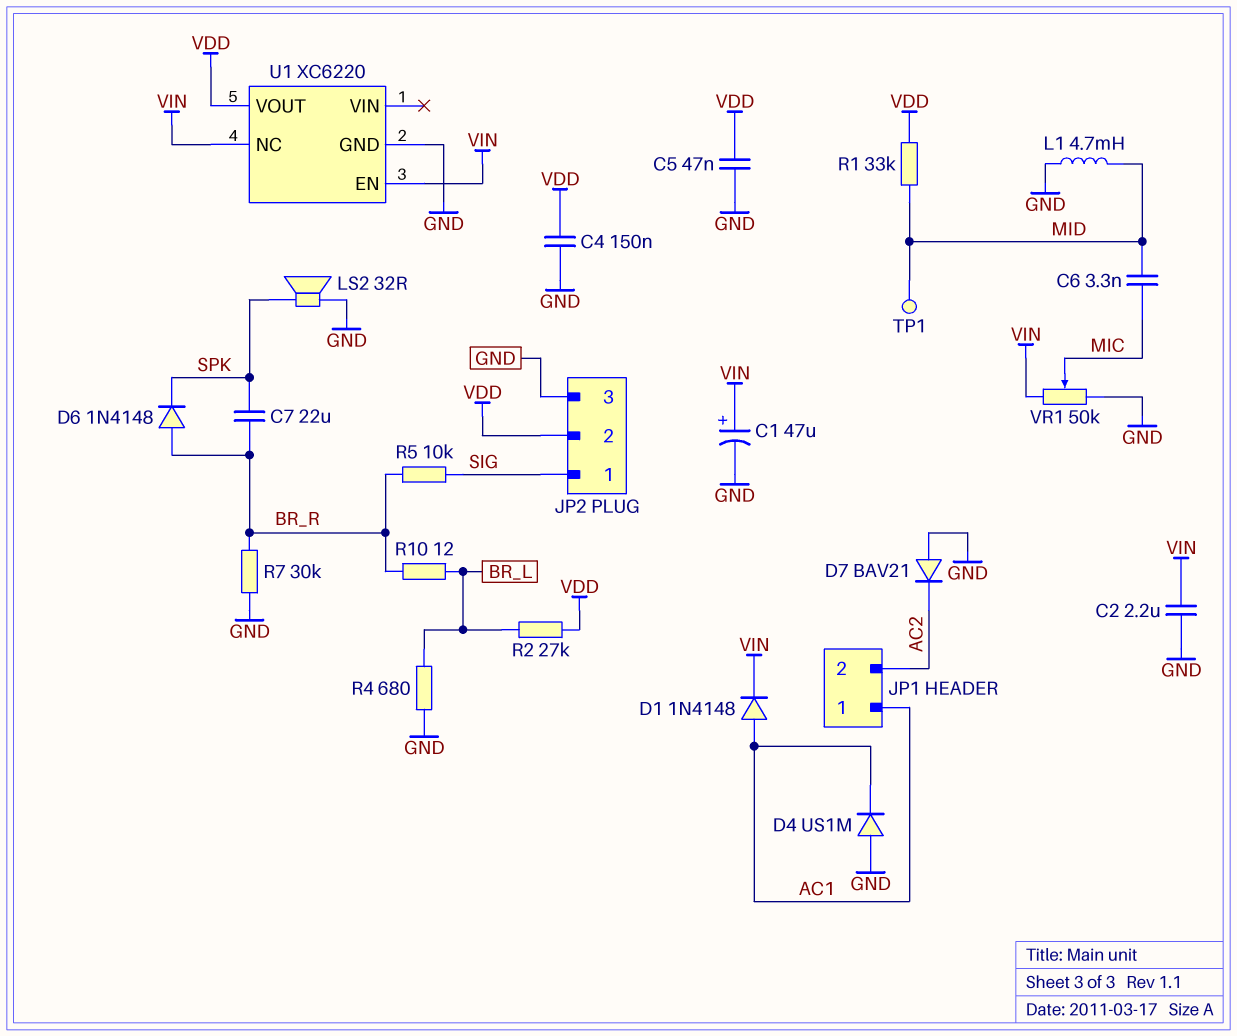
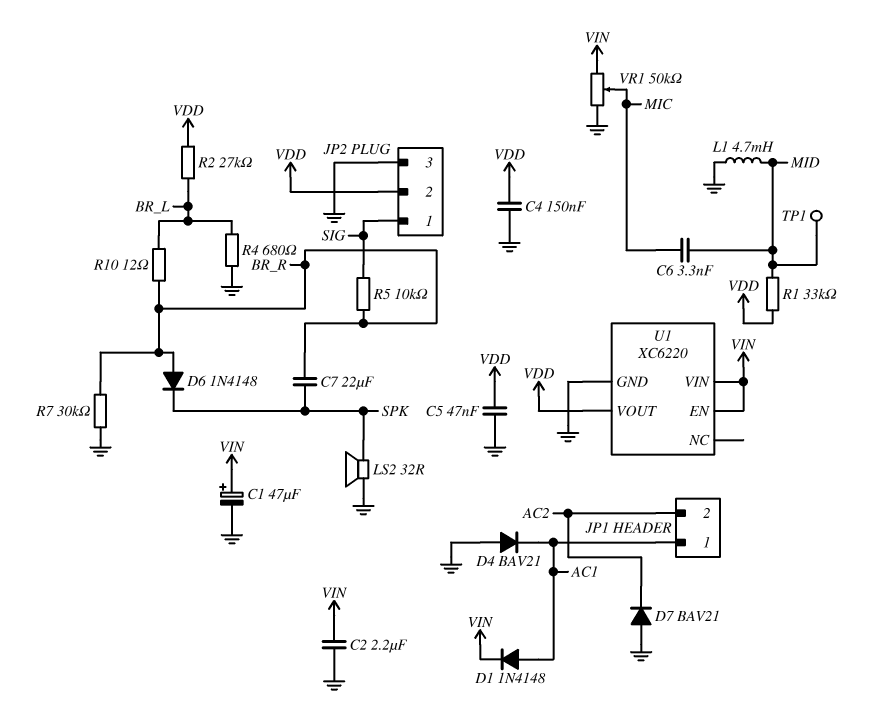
D4: diode US1M (A GND, K AC1) -> diode BAV21 (A GND, K AC1)
U1 pin NC: VIN -> none
U1 pin VIN: none -> VIN

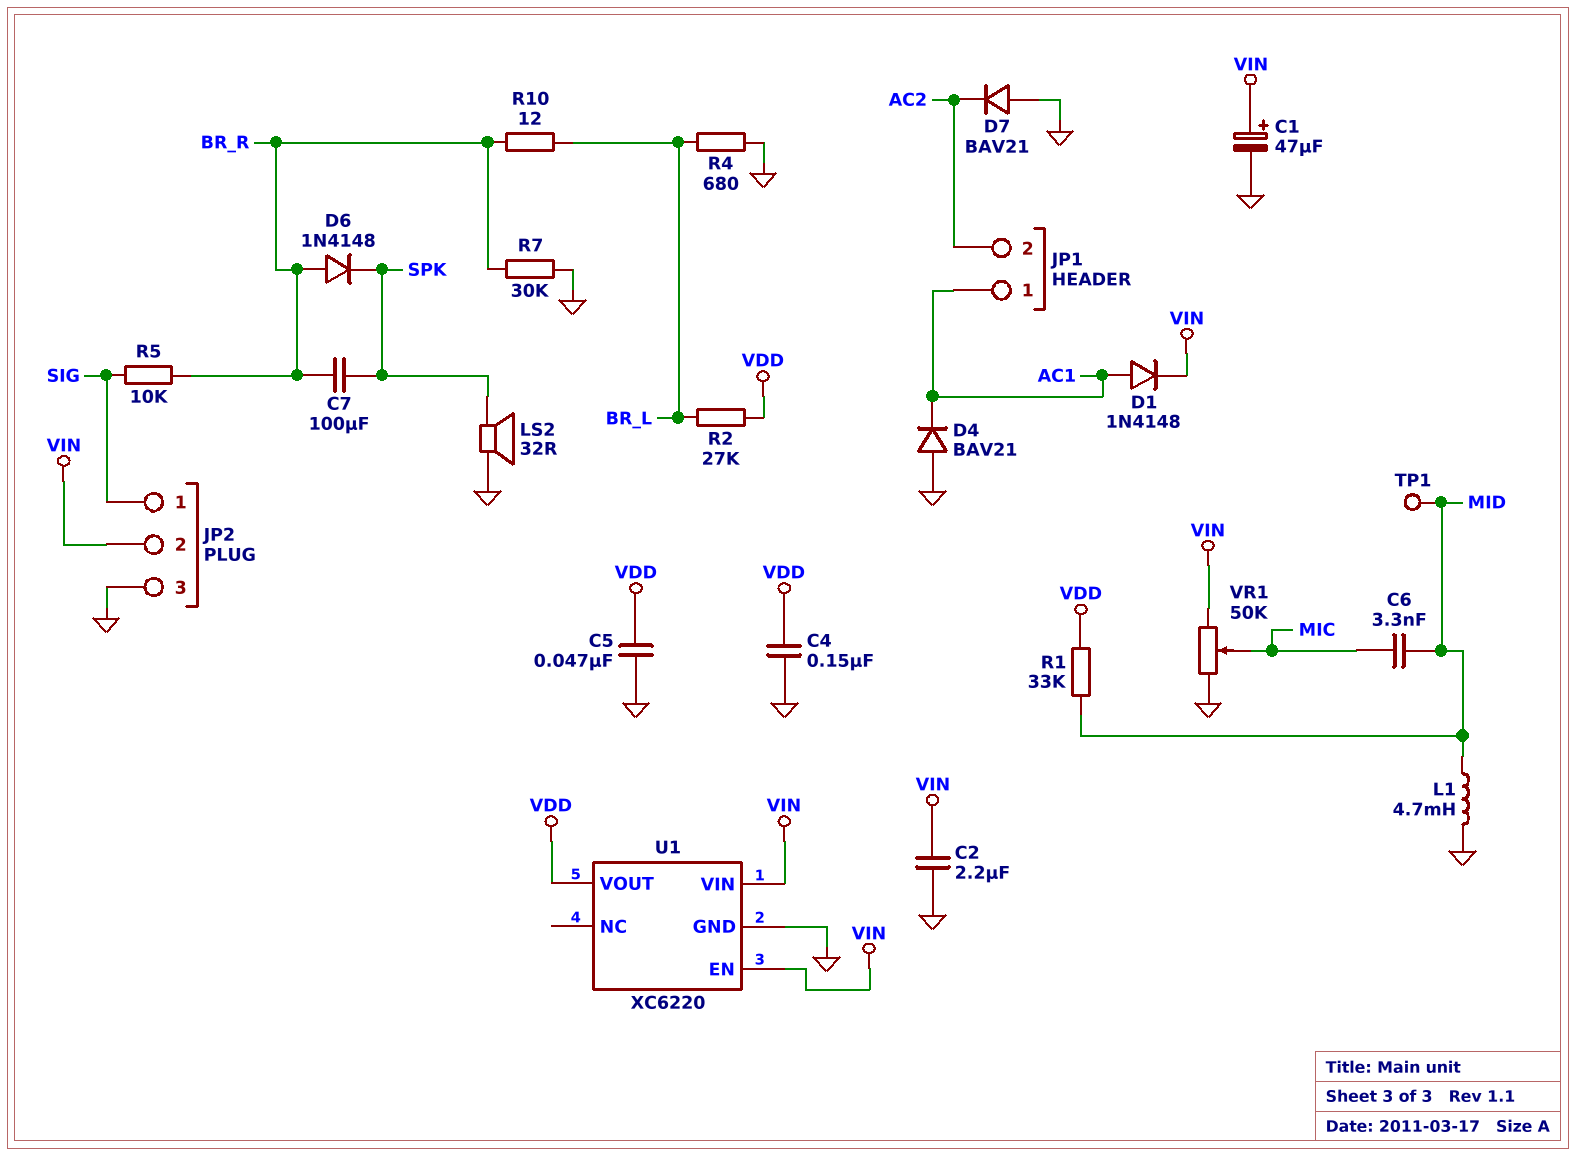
C7: 22uF (BR_R, SPK) -> 100uF (BR_R, SPK)
JP2 pin 2: VDD -> VIN

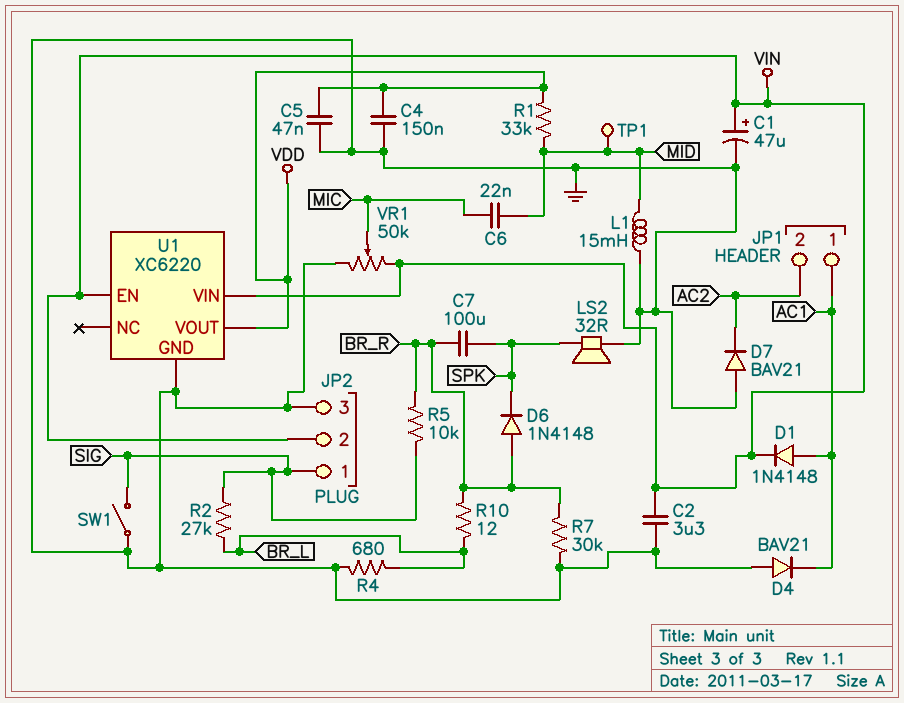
C2: 2.2uF (GND, VIN) -> 3.3uF (GND, VIN)
C6: 3.3nF (MIC, MID) -> 22nF (MIC, MID)
L1: 4.7mH (GND, MID) -> 15mH (GND, MID)
R2: 27k (BR_L, VDD) -> 27k (BR_L, SIG)
SW1: none -> switch (GND, SIG)

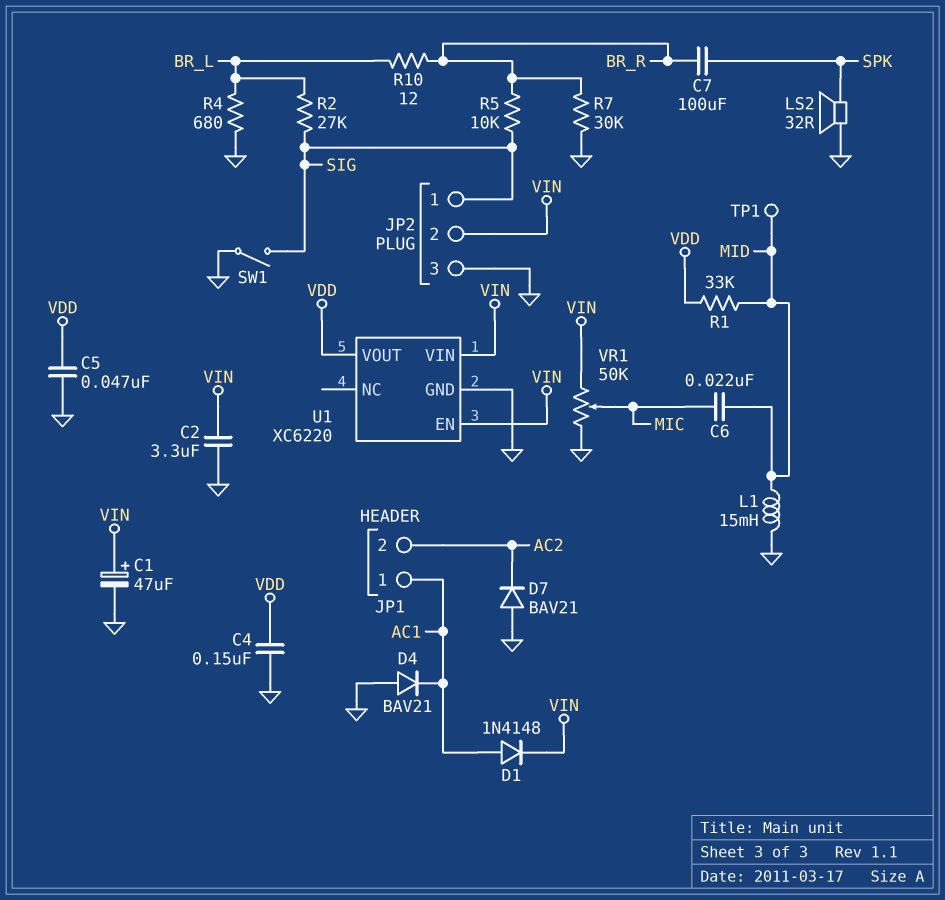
D6: diode 1N4148 (A BR_R, K SPK) -> none

